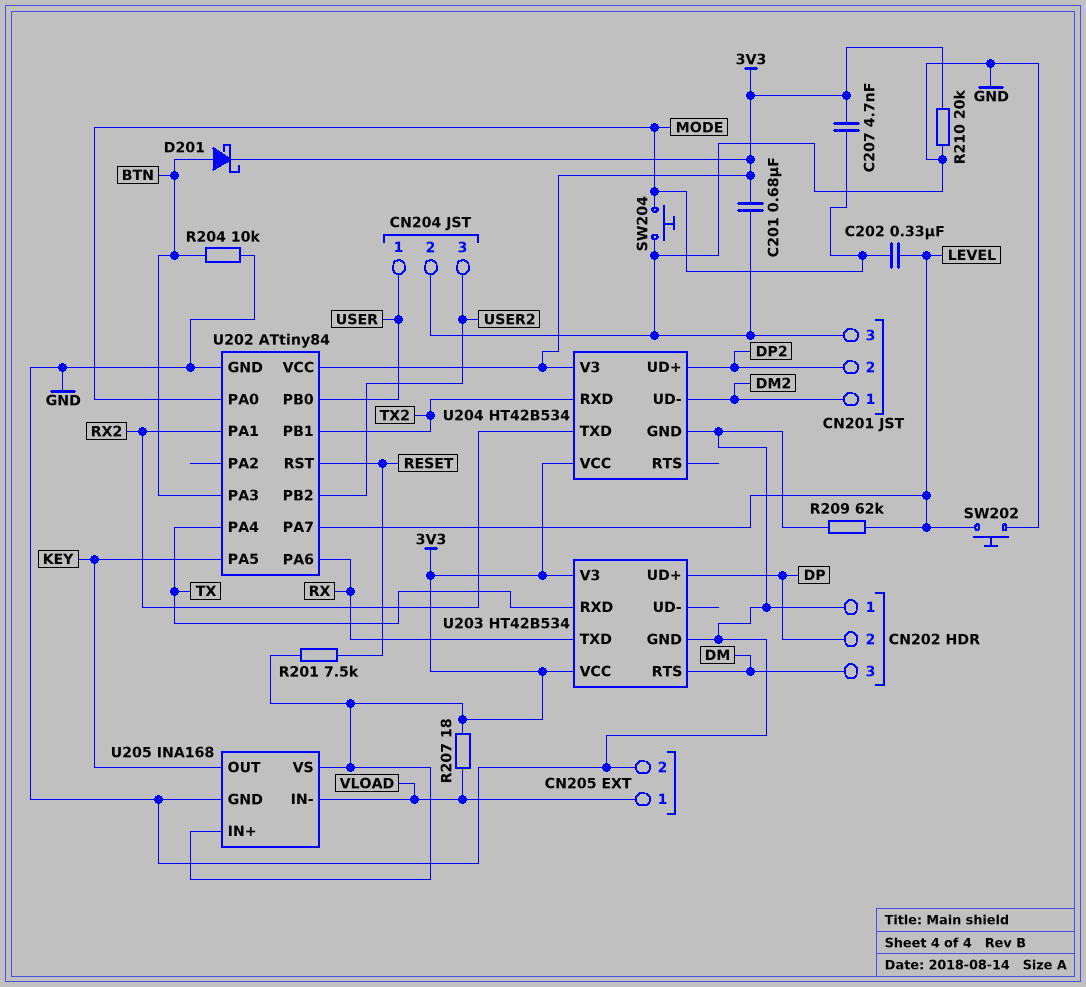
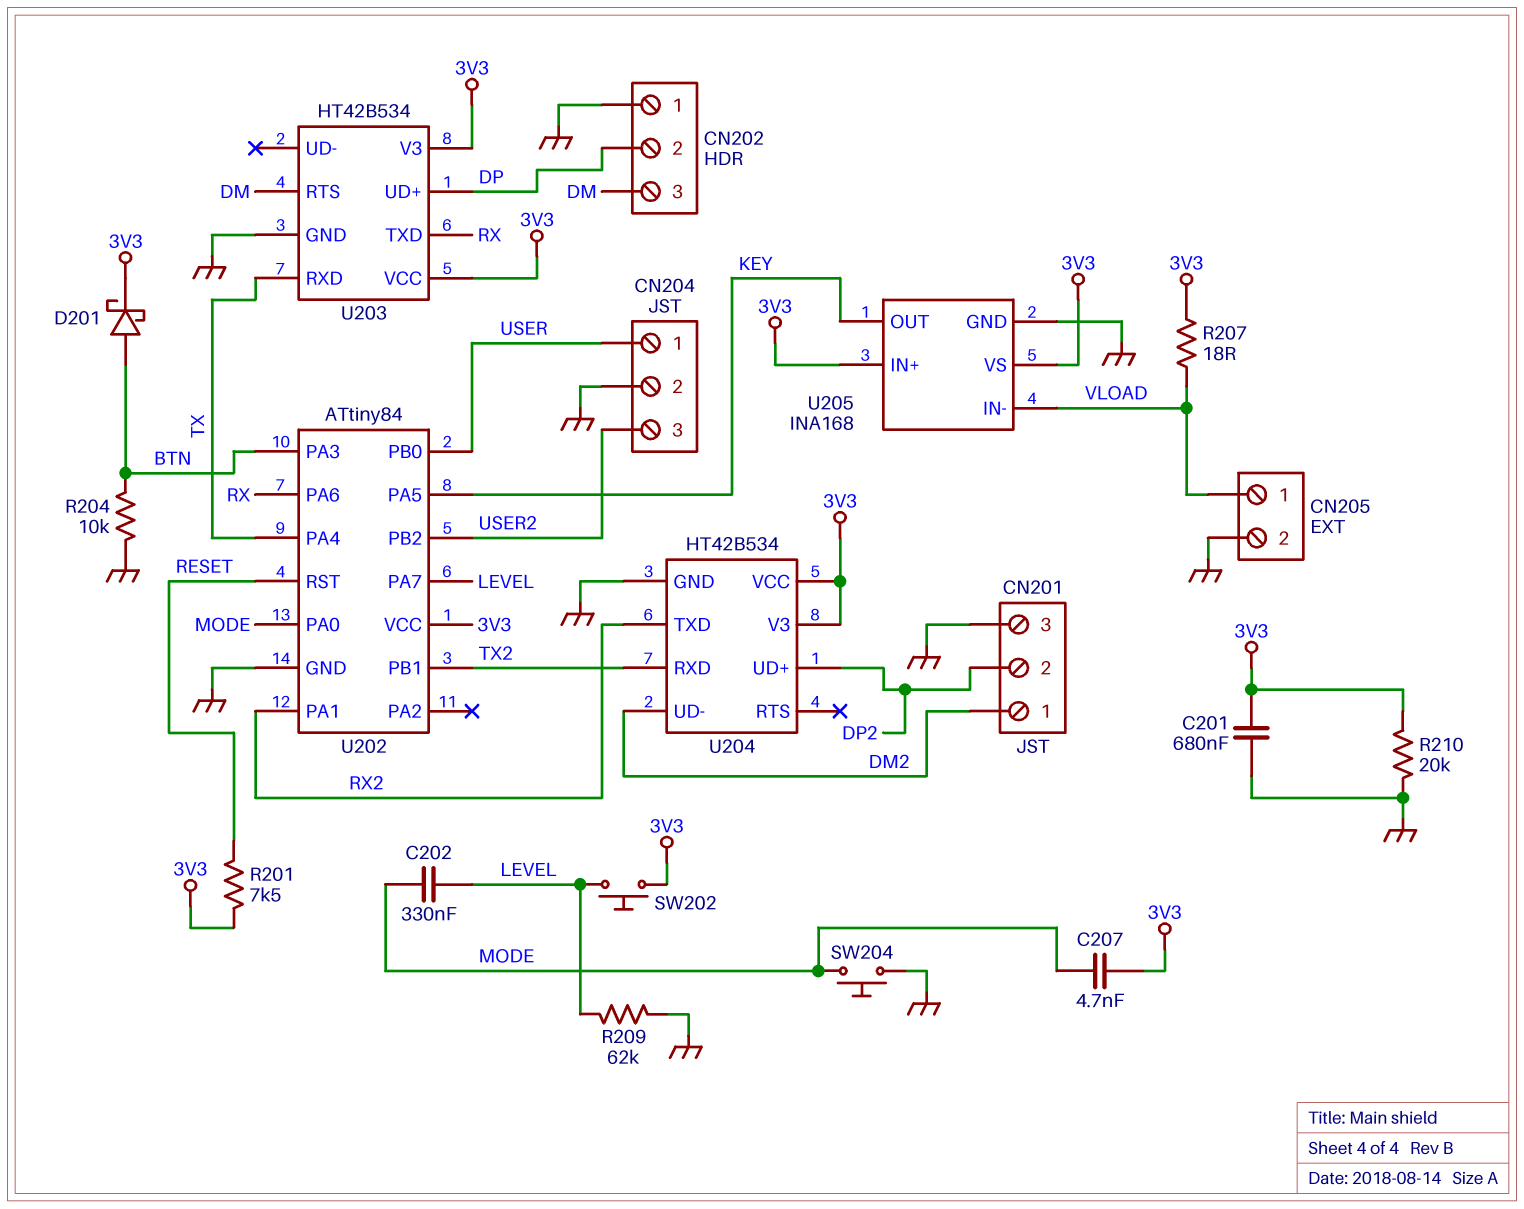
SW202: button (GND, LEVEL) -> button (3V3, LEVEL)

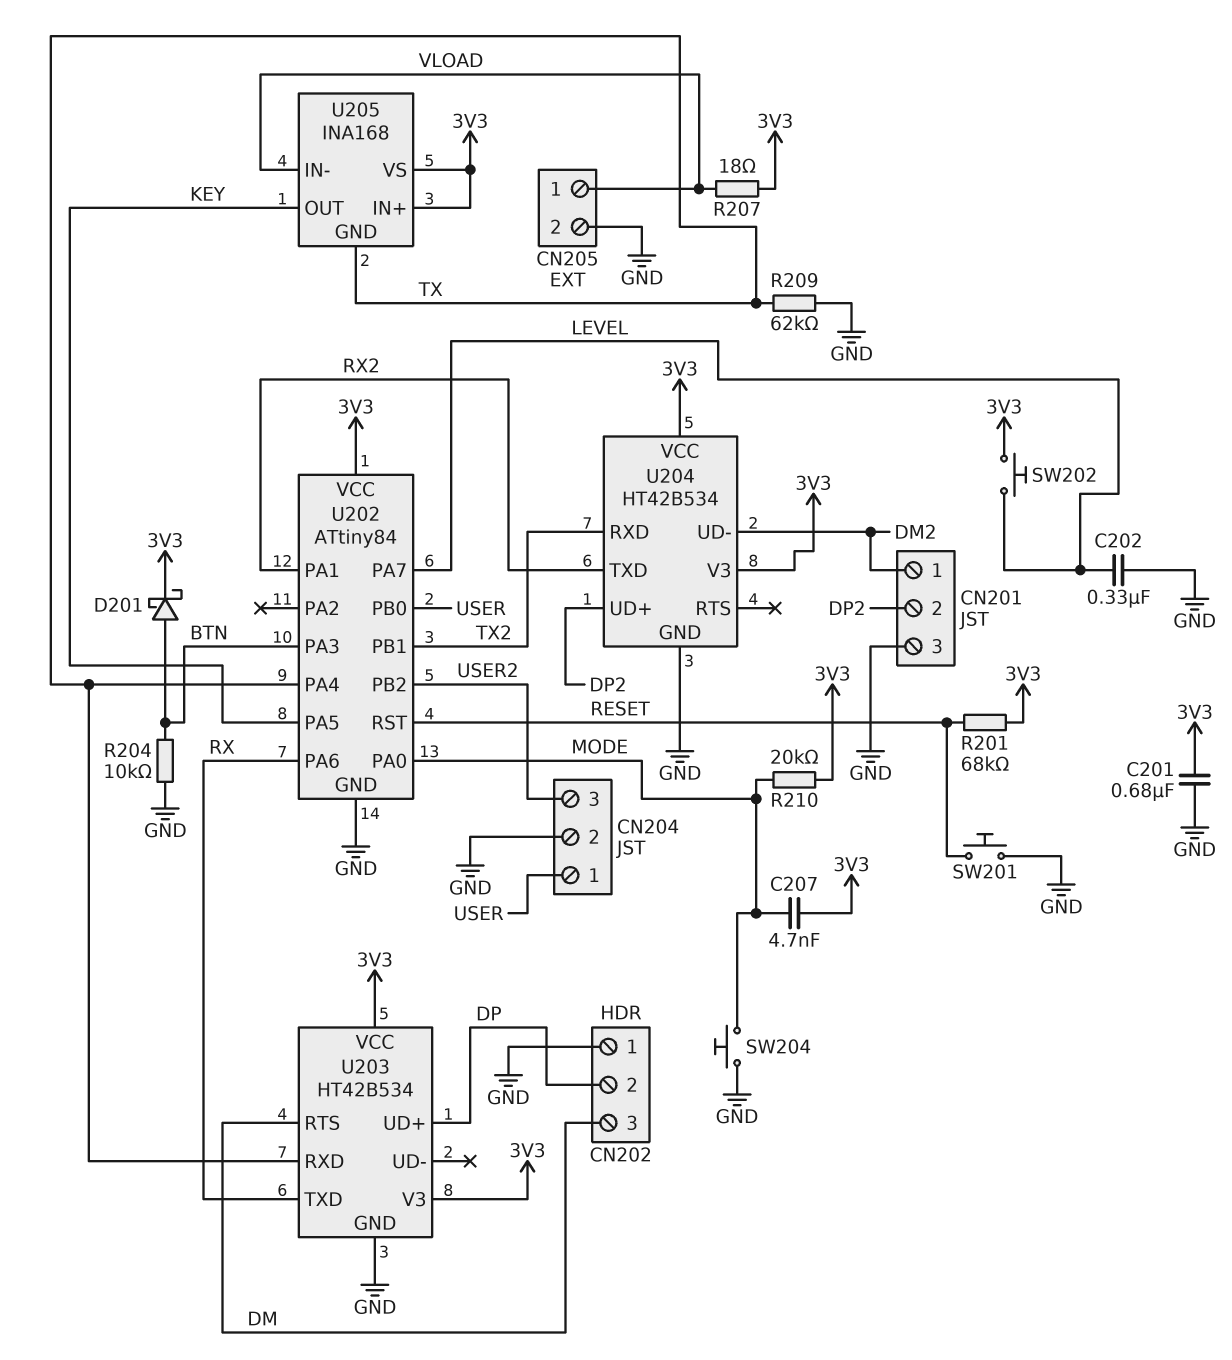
C202: 330nF (LEVEL, MODE) -> 330nF (GND, LEVEL)
R201: 7.5k (3V3, RESET) -> 68k (3V3, RESET)
R209: 62k (GND, LEVEL) -> 62k (GND, TX)
R210: 20k (3V3, GND) -> 20k (3V3, MODE)
SW201: none -> button (GND, RESET)
U205 pin GND: GND -> TX

